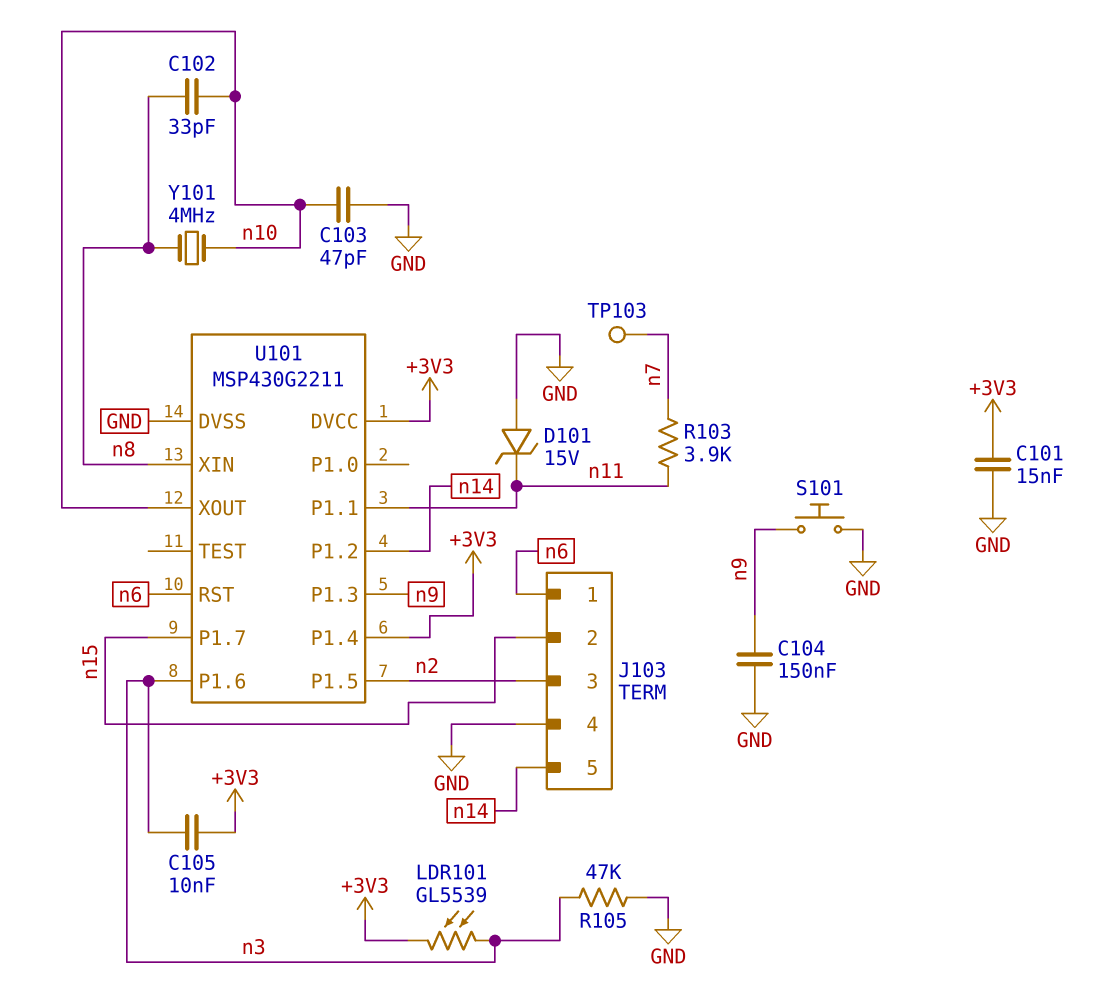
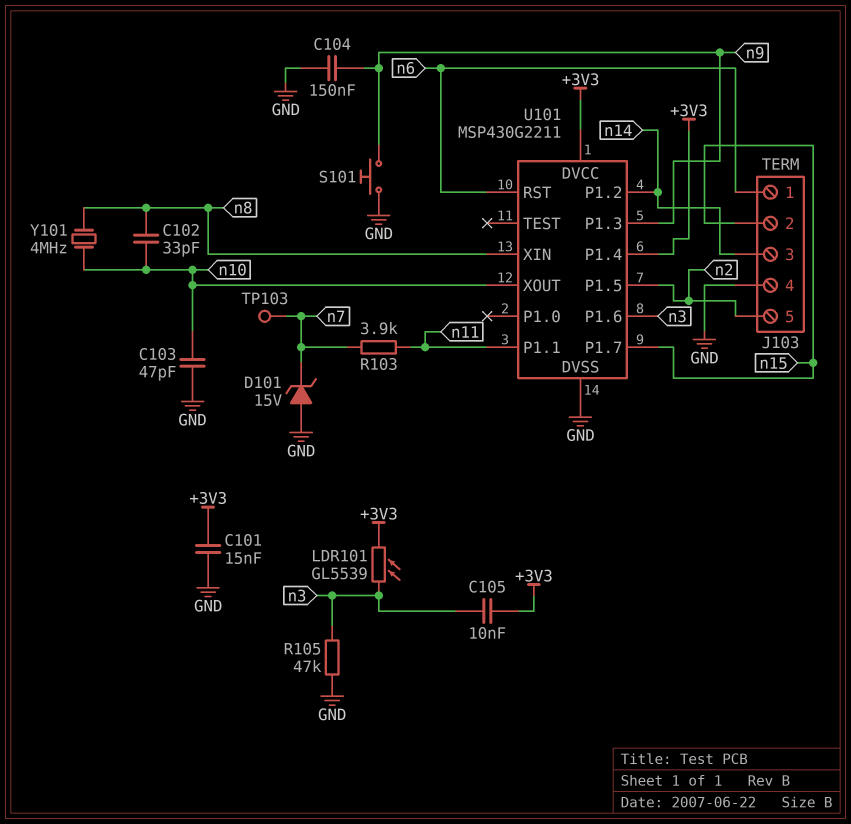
D101: zener 15V (A GND, K n11) -> zener 15V (A GND, K n7)
J103 pin 3: n2 -> n14
J103 pin 5: n14 -> n2

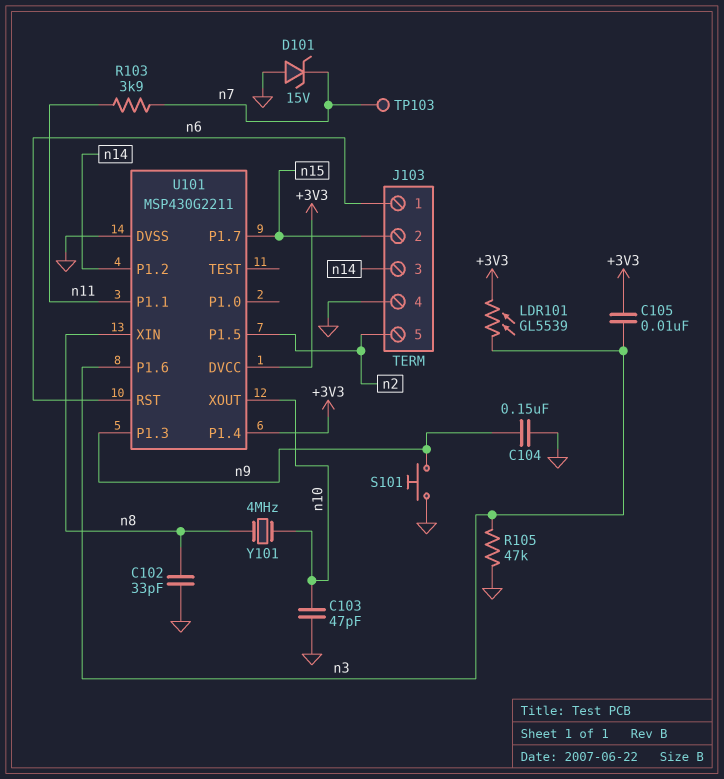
C101: 15nF (+3V3, GND) -> none
C102: 33pF (n8, n10) -> 33pF (GND, n8)

